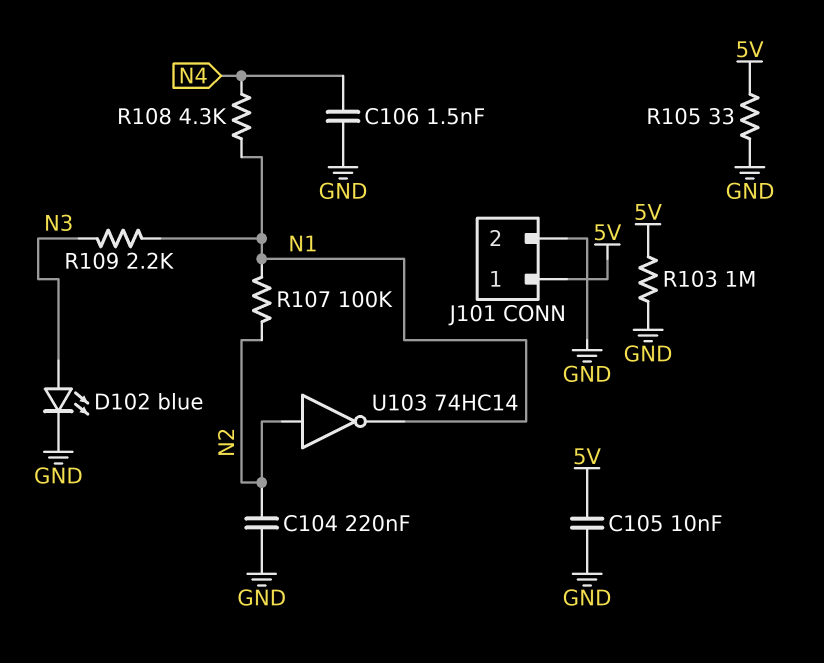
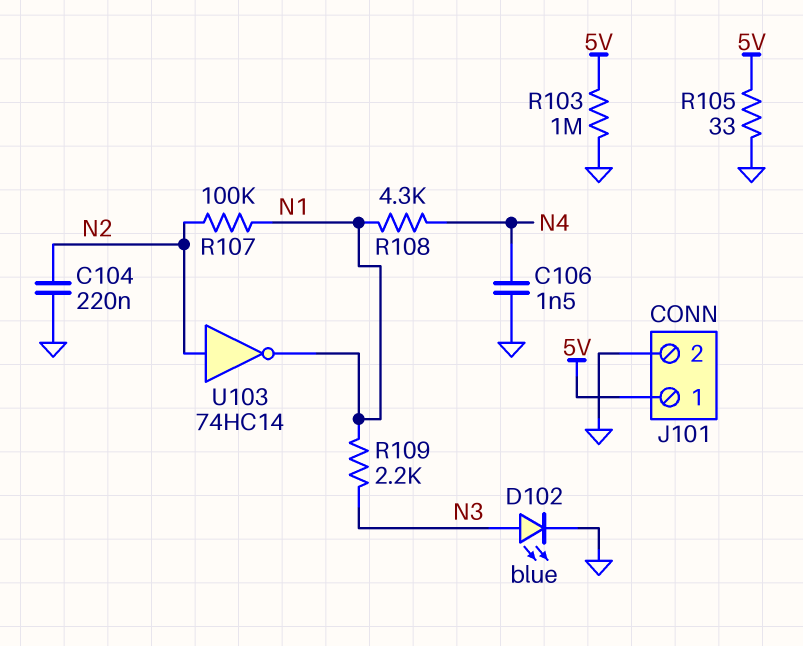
C105: 10nF (5V, GND) -> none

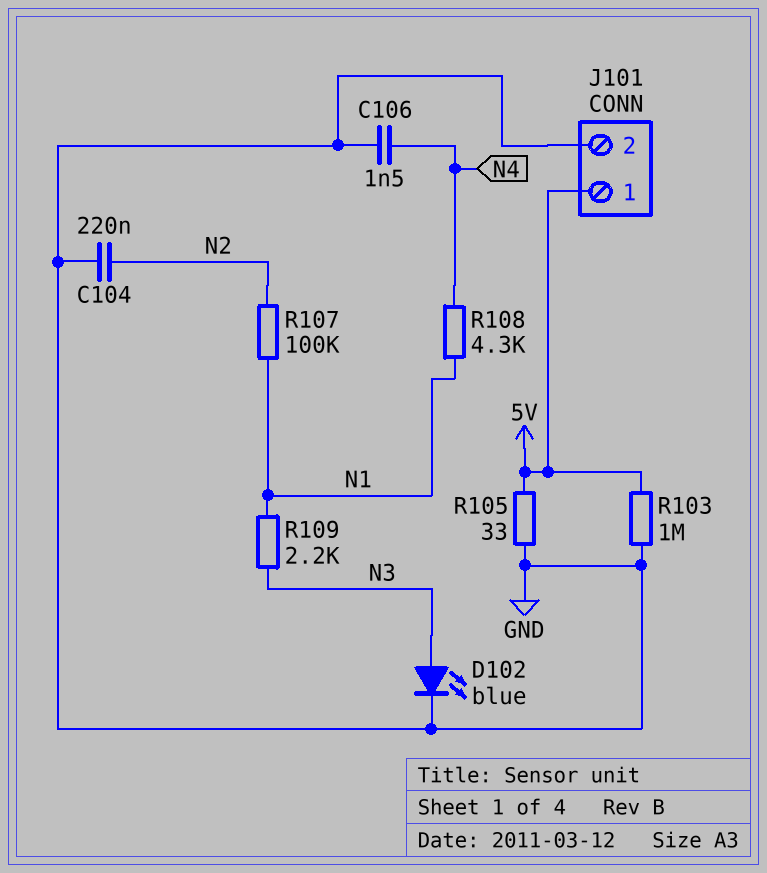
U103: NOT 74HC14 (in N2, out N1) -> none

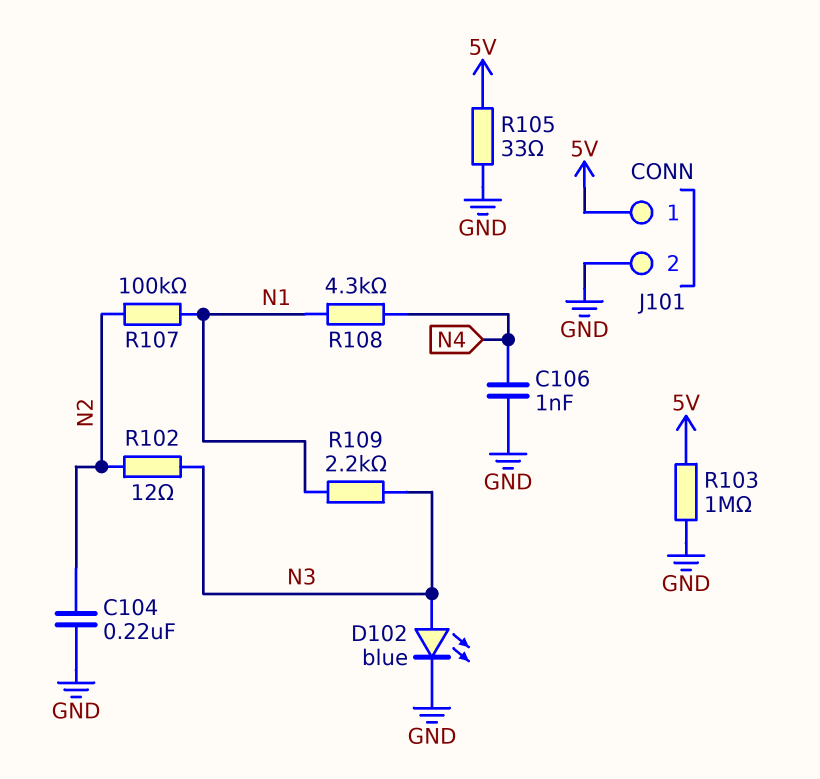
C106: 1.5nF (GND, N4) -> 1nF (GND, N4)
R102: none -> 12 (N2, N3)

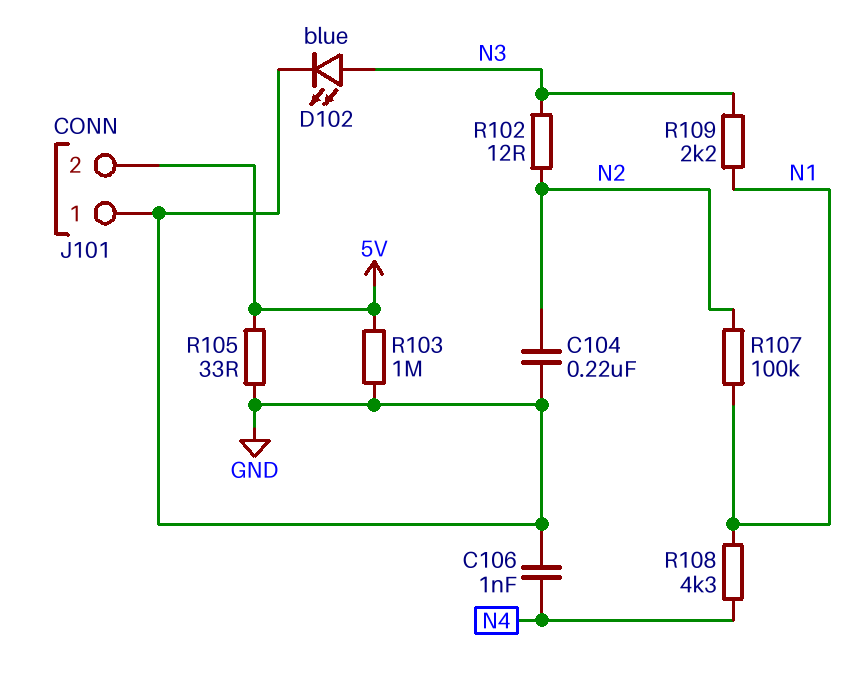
J101 pin 1: 5V -> GND
J101 pin 2: GND -> 5V

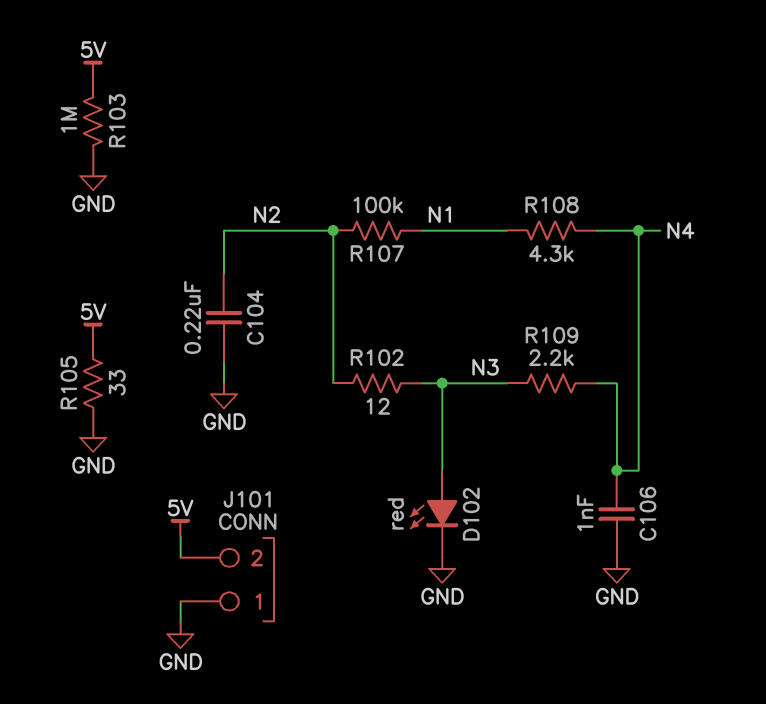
D102: LED blue (A N3, K GND) -> LED red (A N3, K GND)
R109: 2.2k (N1, N3) -> 2.2k (N3, N4)

